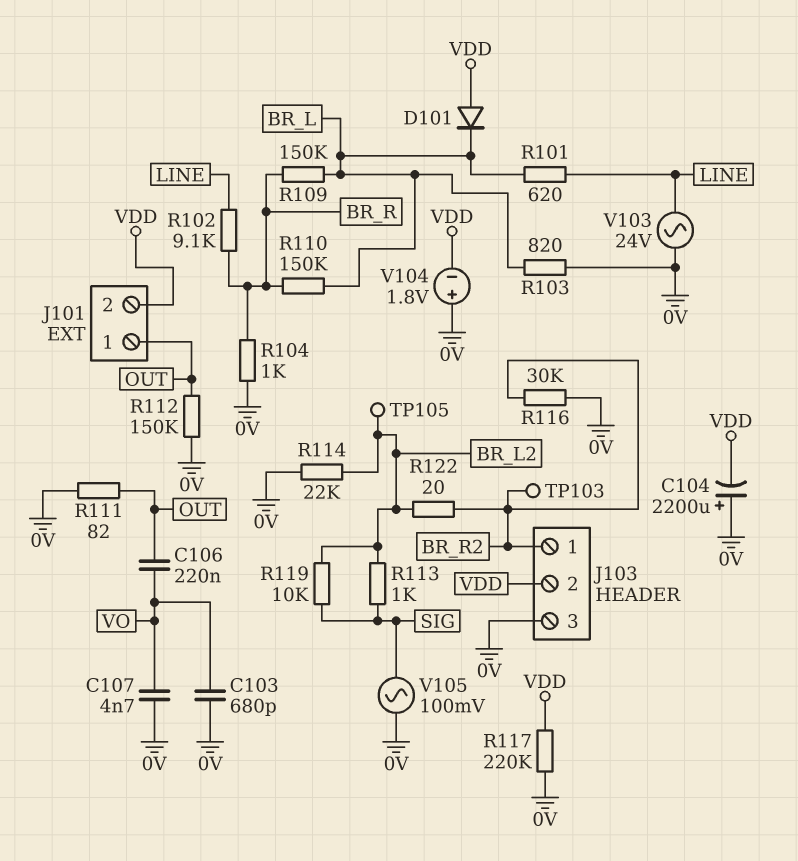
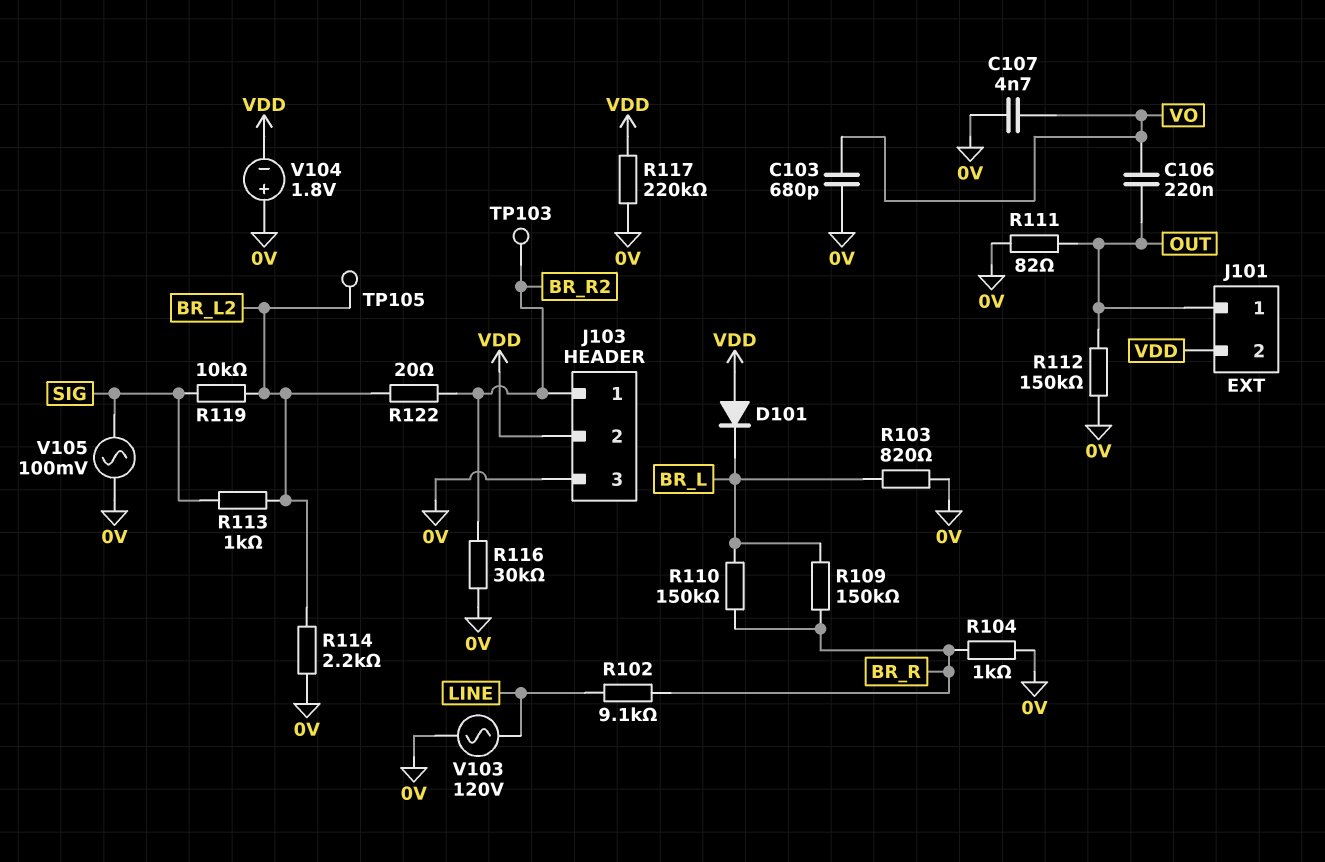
C104: 2200uF (plus 0V, minus VDD) -> none
R101: 620 (BR_L, LINE) -> none
R114: 22k (0V, BR_L2) -> 2.2k (0V, BR_L2)
V103: AC 24V (0V, LINE) -> AC 120V (0V, LINE)

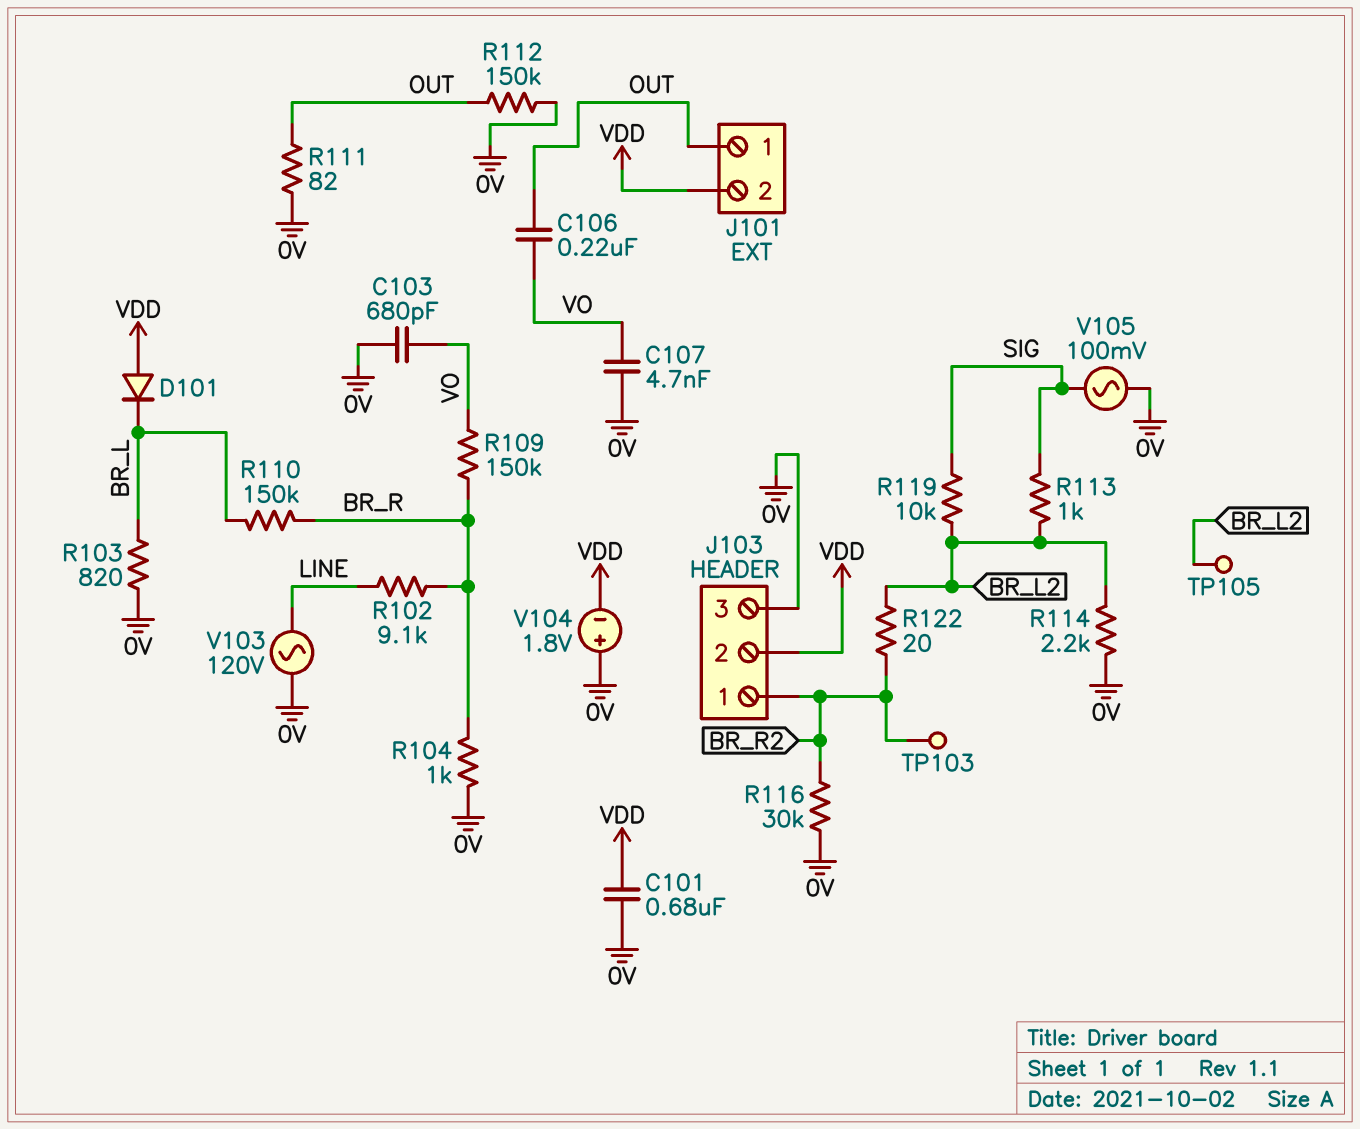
C101: none -> 680nF (0V, VDD)
R109: 150k (BR_L, BR_R) -> 150k (BR_R, VO)
R117: 220k (0V, VDD) -> none

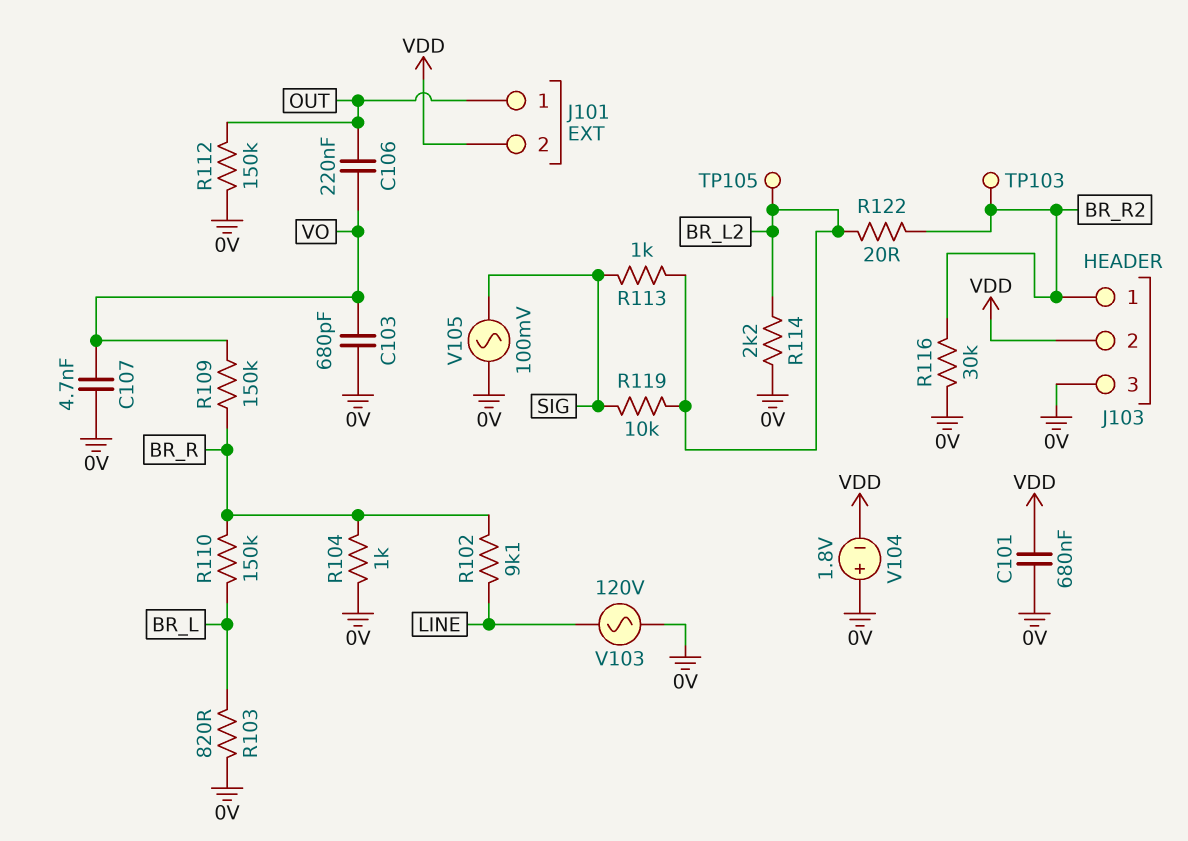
D101: diode (A VDD, K BR_L) -> none
R111: 82 (0V, OUT) -> none

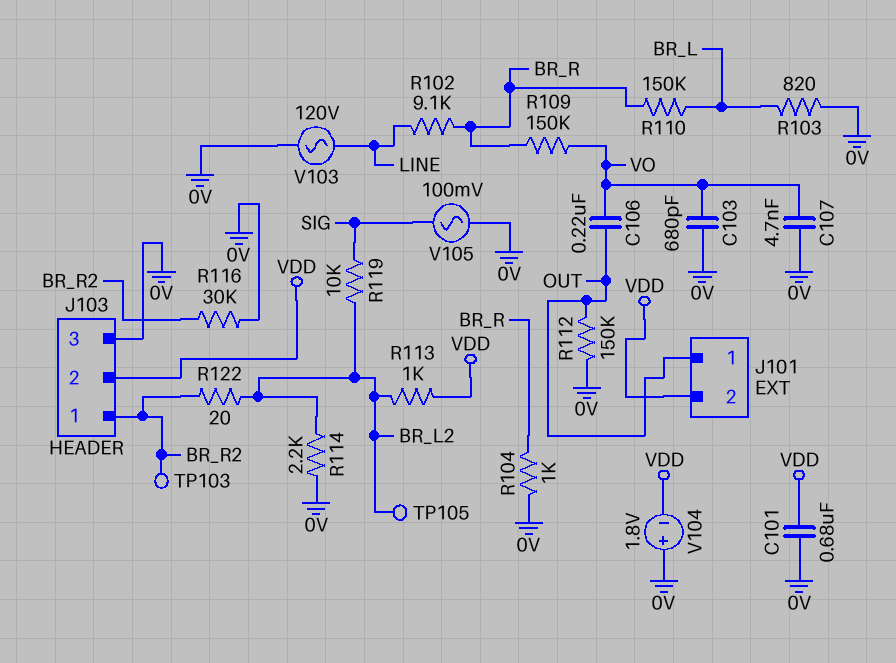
R113: 1k (BR_L2, SIG) -> 1k (BR_L2, VDD)

